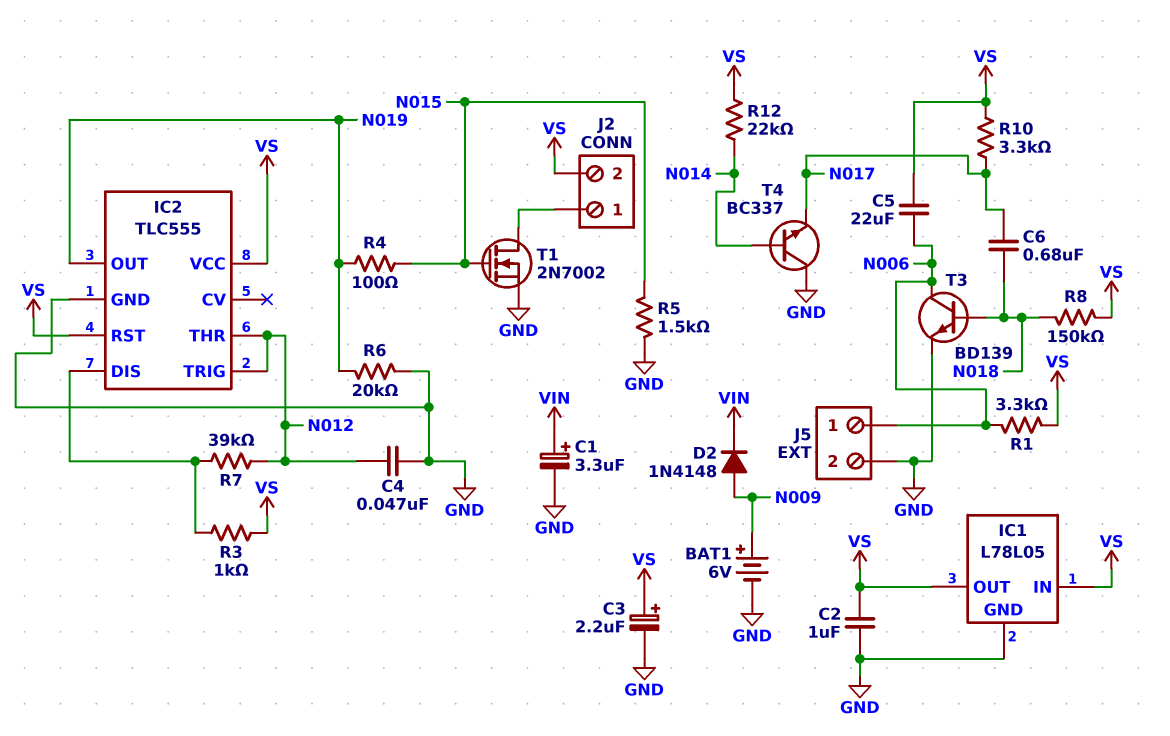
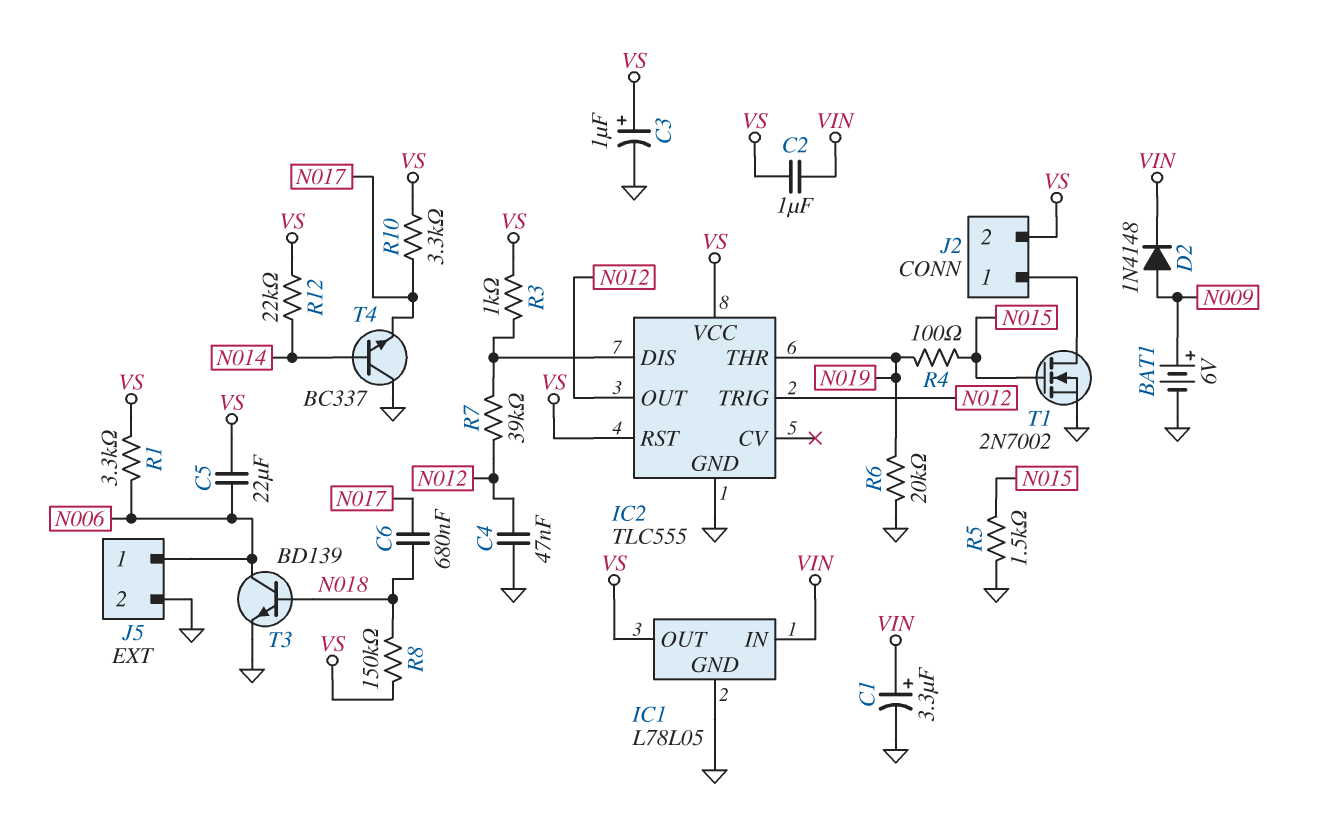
C2: 1uF (GND, VS) -> 1uF (VIN, VS)
C3: 2.2uF (plus VS, minus GND) -> 1uF (plus VS, minus GND)
IC1 pin IN: VS -> VIN
IC2 pin OUT: N019 -> N012
IC2 pin THR: N012 -> N019

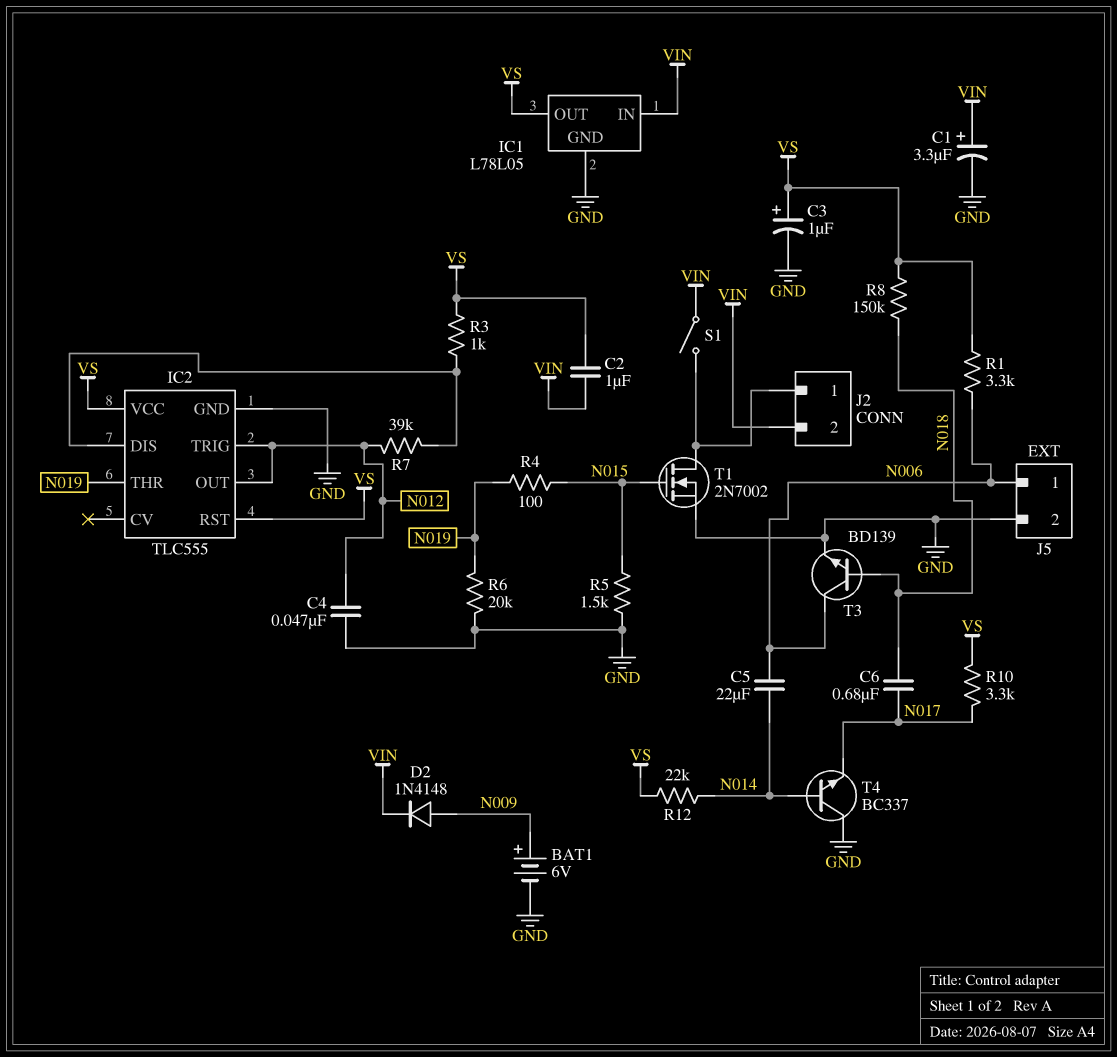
C5: 22uF (N006, VS) -> 22uF (N006, N014)
J2 pin 2: VS -> VIN
S1: none -> switch (J2/1, VIN)

